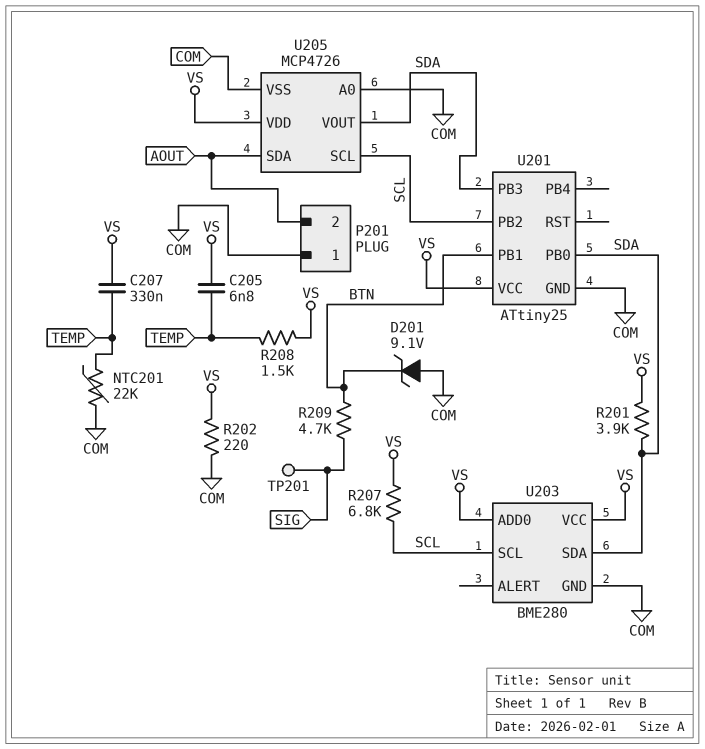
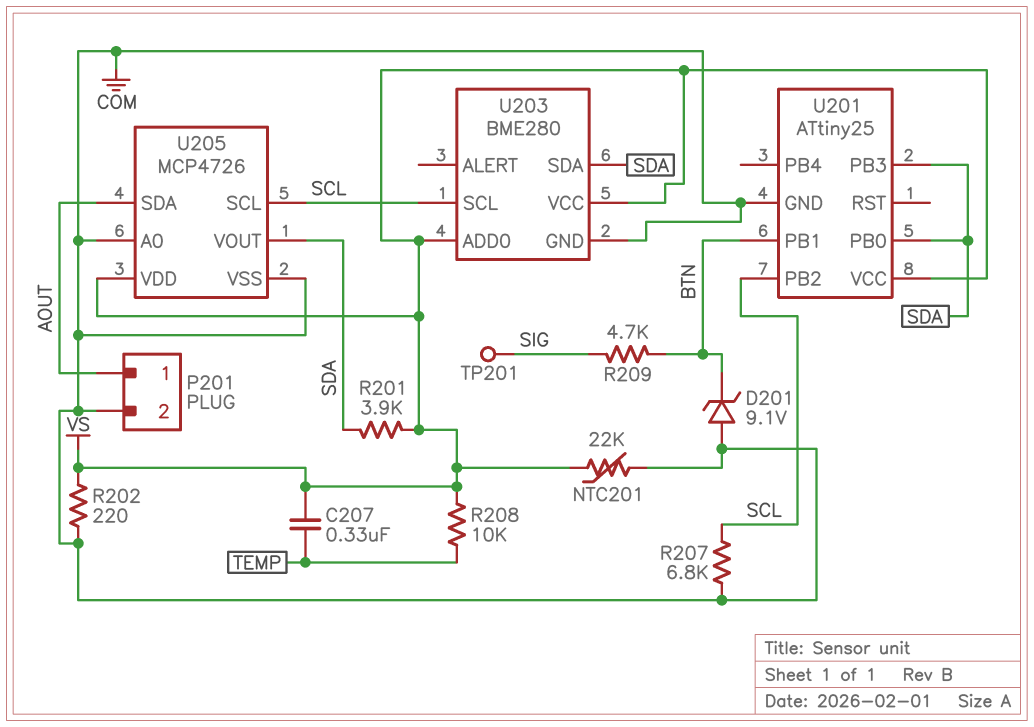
C205: 6.8nF (TEMP, VS) -> none
NTC201: 22k (COM, TEMP) -> 22k (COM, VS)
P201 pin 1: COM -> AOUT
P201 pin 2: AOUT -> COM
R207: 6.8k (SCL, VS) -> 6.8k (COM, SCL)
R208: 1.5k (TEMP, VS) -> 10k (TEMP, VS)

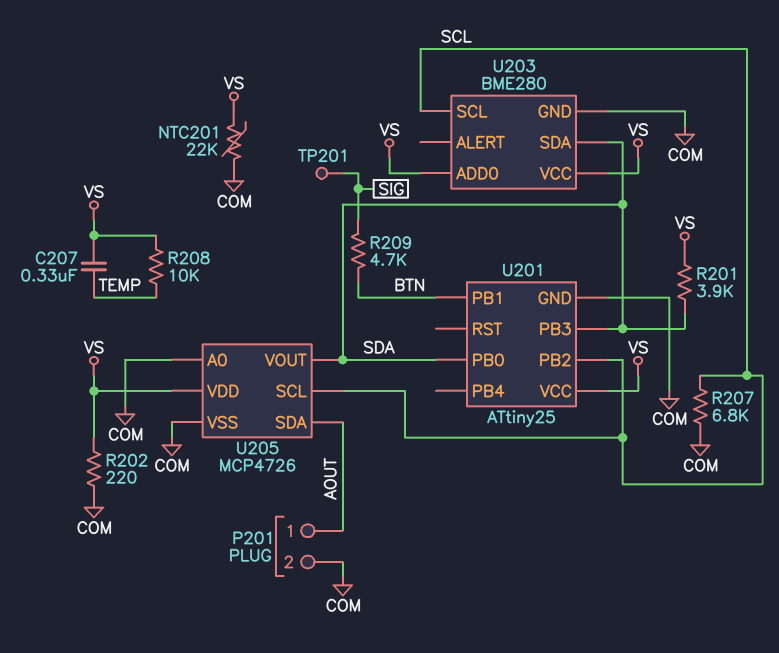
D201: zener 9.1V (A COM, K BTN) -> none

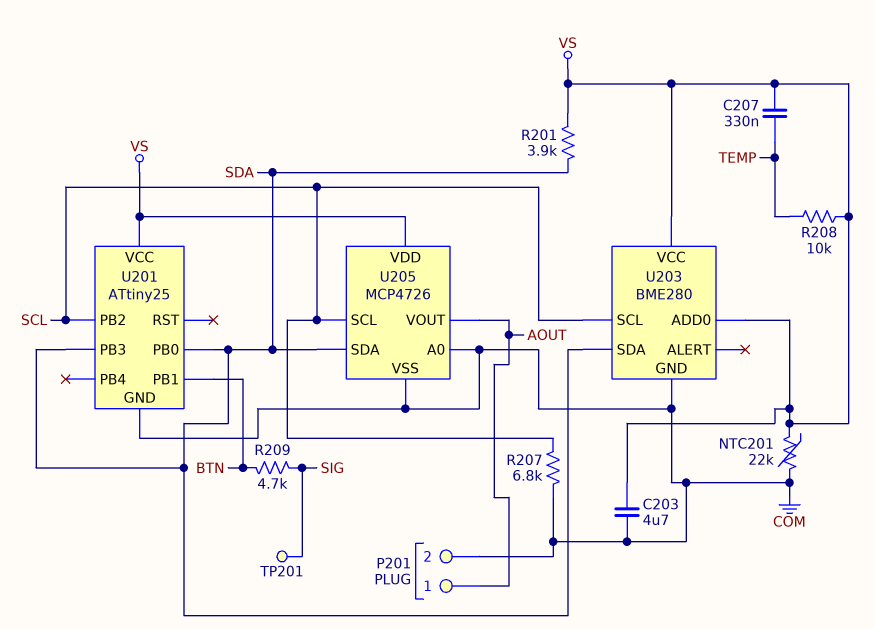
C203: none -> 4.7uF (COM, VS)
R202: 220 (COM, VS) -> none
U205 pin SDA: AOUT -> SDA
U205 pin VOUT: SDA -> AOUT

